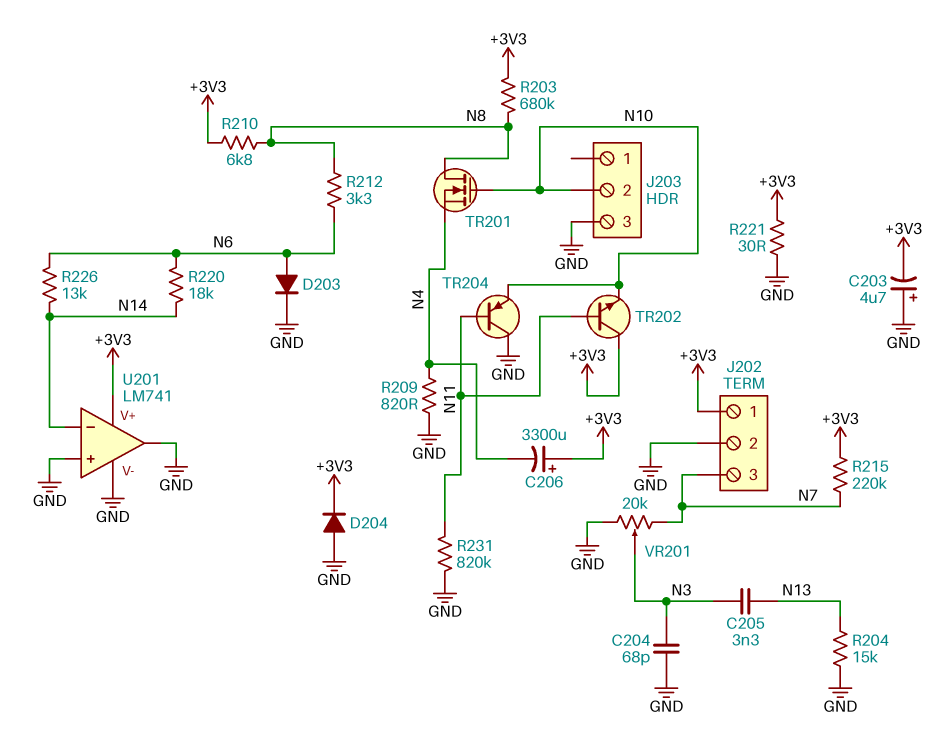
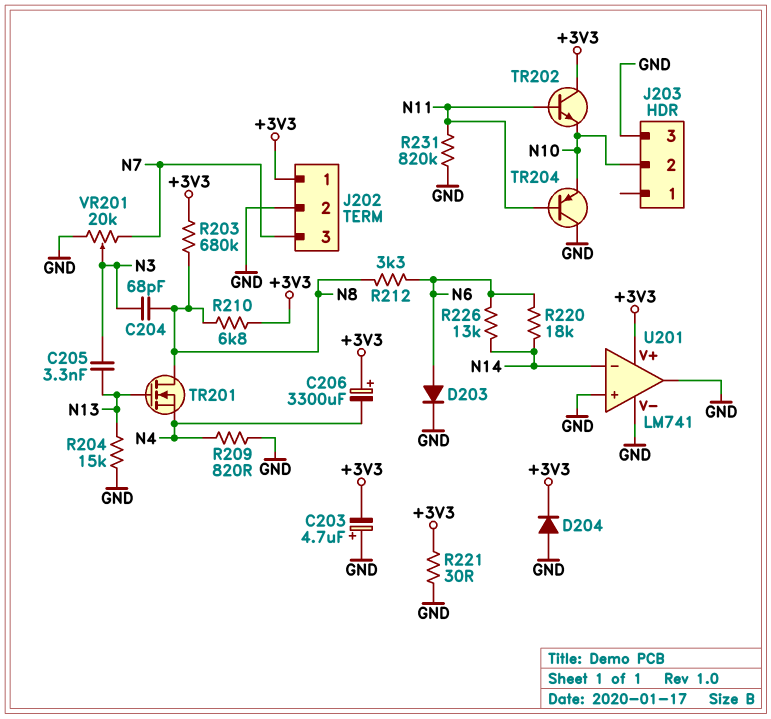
C204: 68pF (GND, N3) -> 68pF (N3, N8)
R215: 220k (+3V3, N7) -> none
TR201: NMOS (G N10, D N8, S N4) -> NMOS (G N13, D N8, S N4)

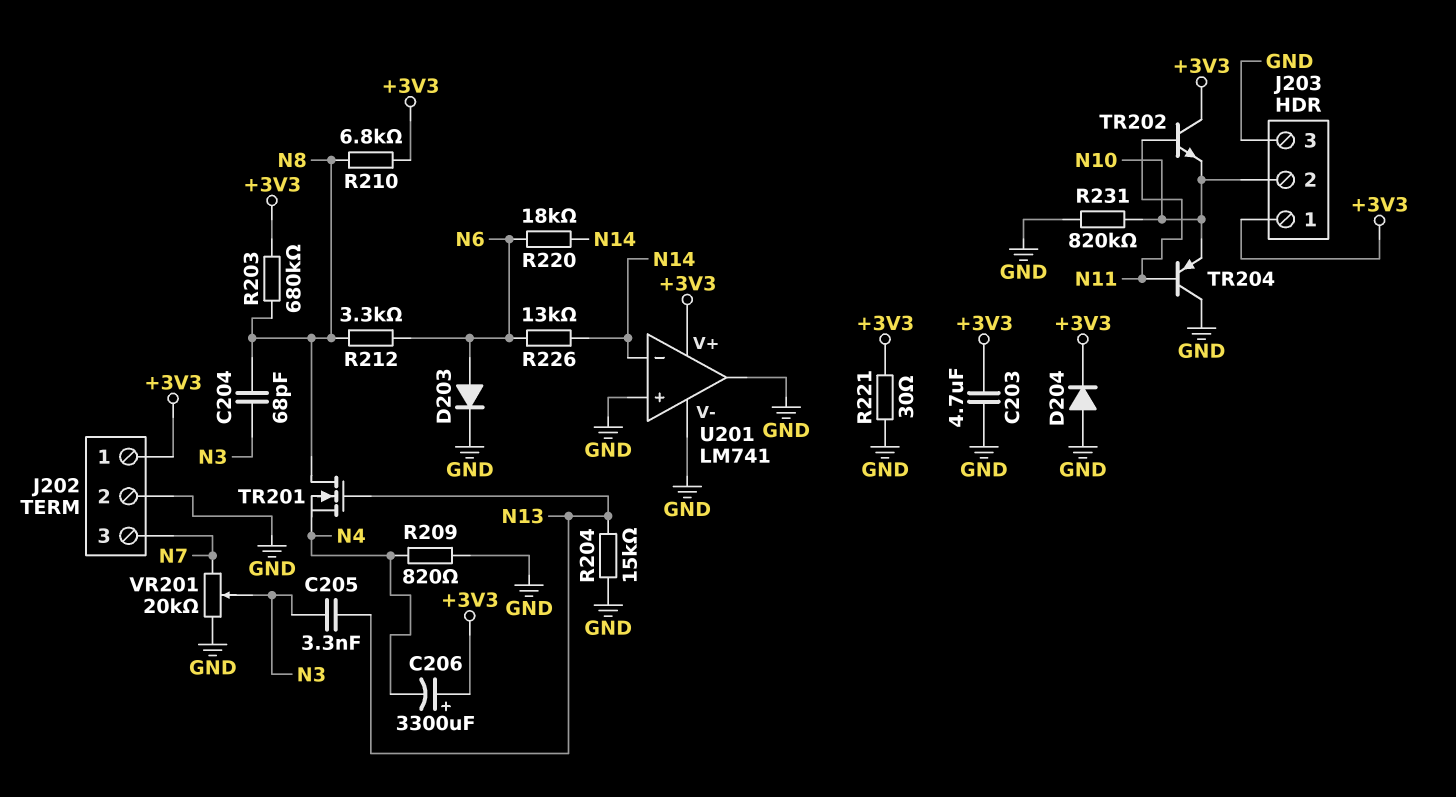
C203: 4.7uF (plus GND, minus +3V3) -> 4.7uF (+3V3, GND)
J203 pin 1: none -> +3V3
R231: 820k (GND, N11) -> 820k (GND, N10)

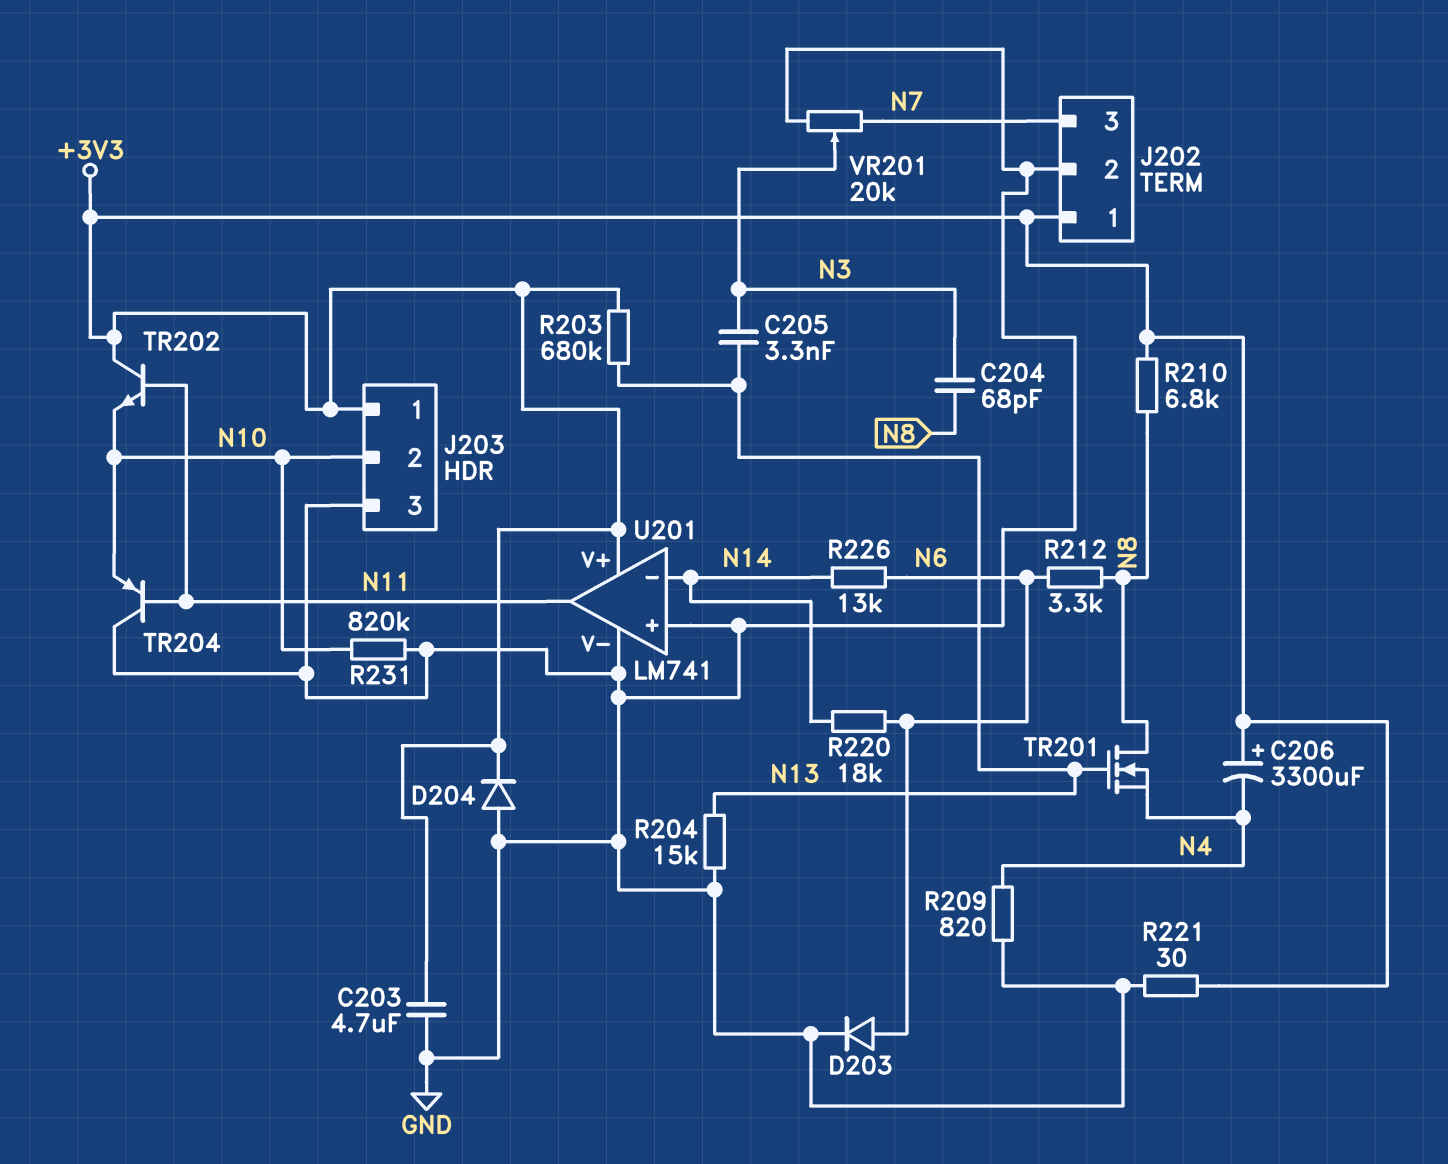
R203: 680k (+3V3, N8) -> 680k (+3V3, N13)
U201 pin out: GND -> N11

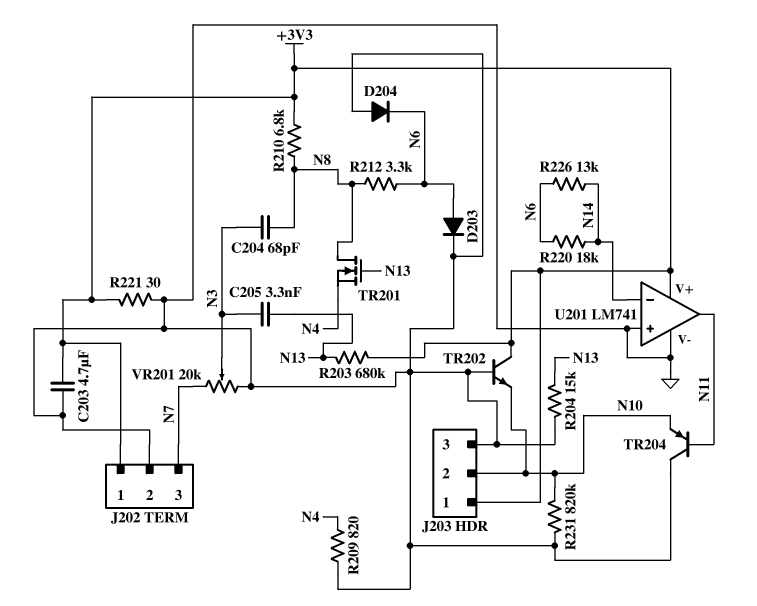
C206: 3300uF (plus +3V3, minus N4) -> none
D204: diode (A GND, K +3V3) -> diode (A GND, K N6)
TR202: NPN (B N11, C +3V3, E N10) -> NPN (B GND, C +3V3, E N10)

